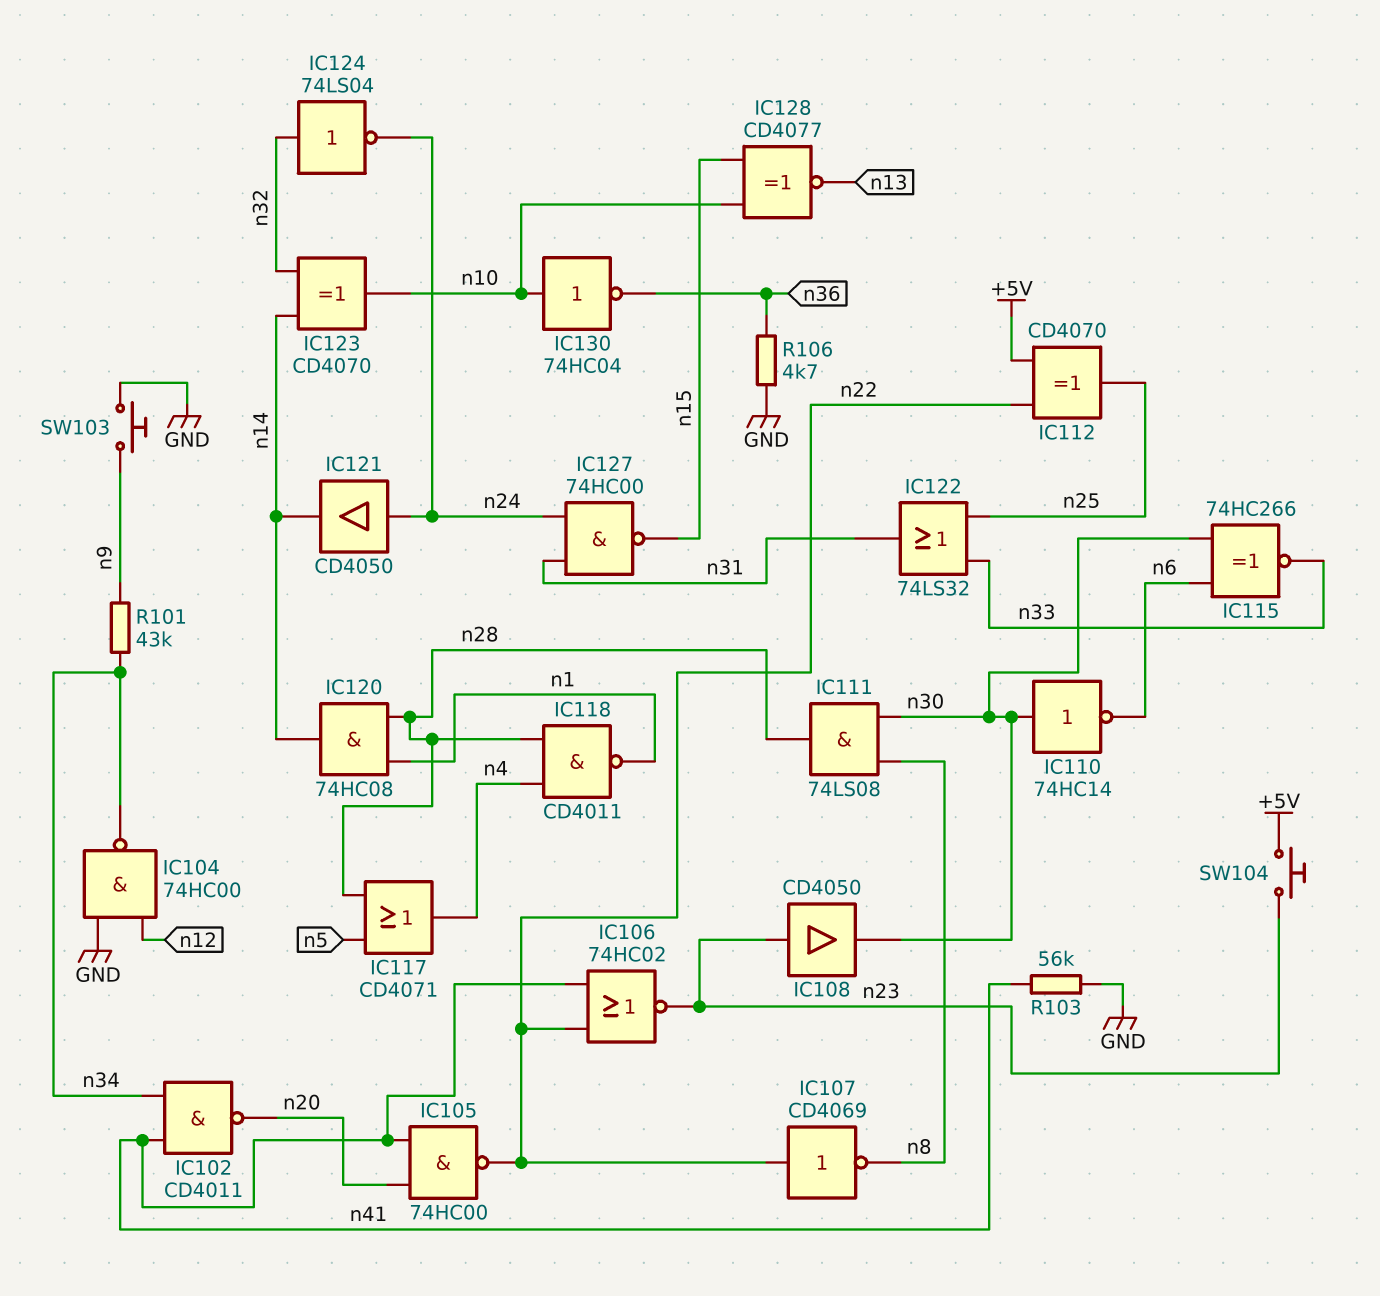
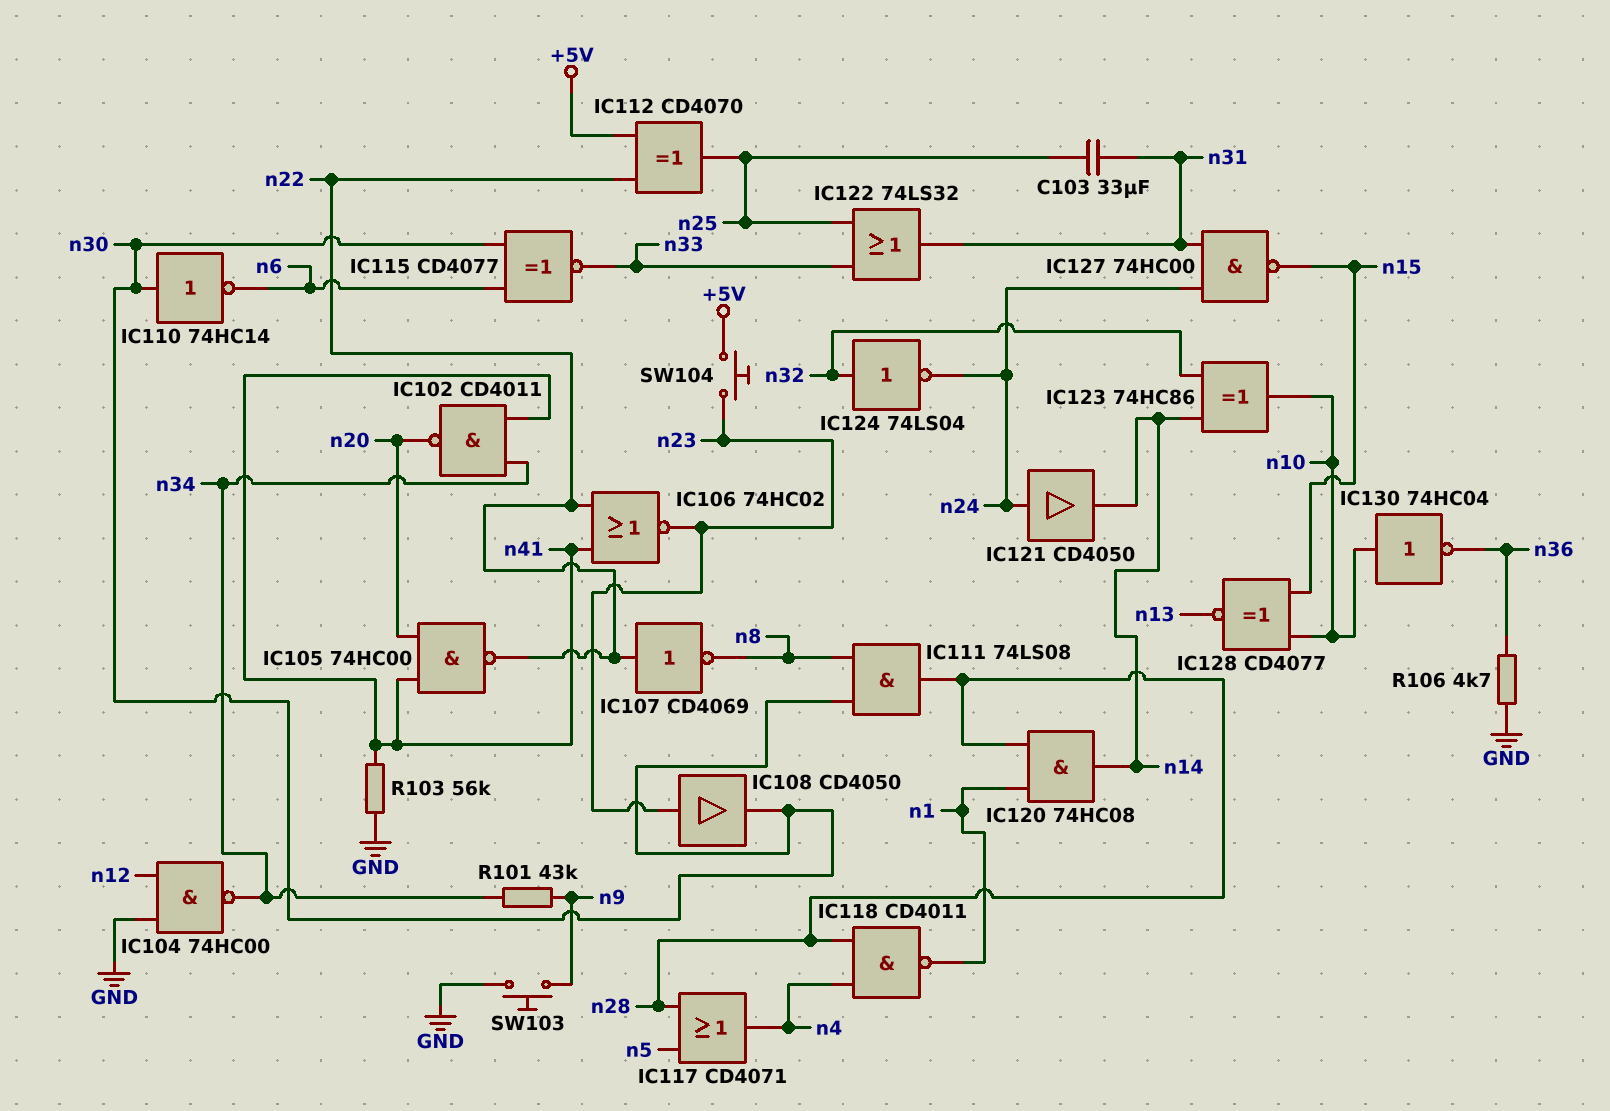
C103: none -> 33uF (n25, n31)
IC115: XNOR 74HC266 (in n6, in n30, out n33) -> XNOR CD4077 (in n6, in n30, out n33)
IC123: XOR CD4070 (in n14, in n32, out n10) -> XOR 74HC86 (in n14, in n32, out n10)

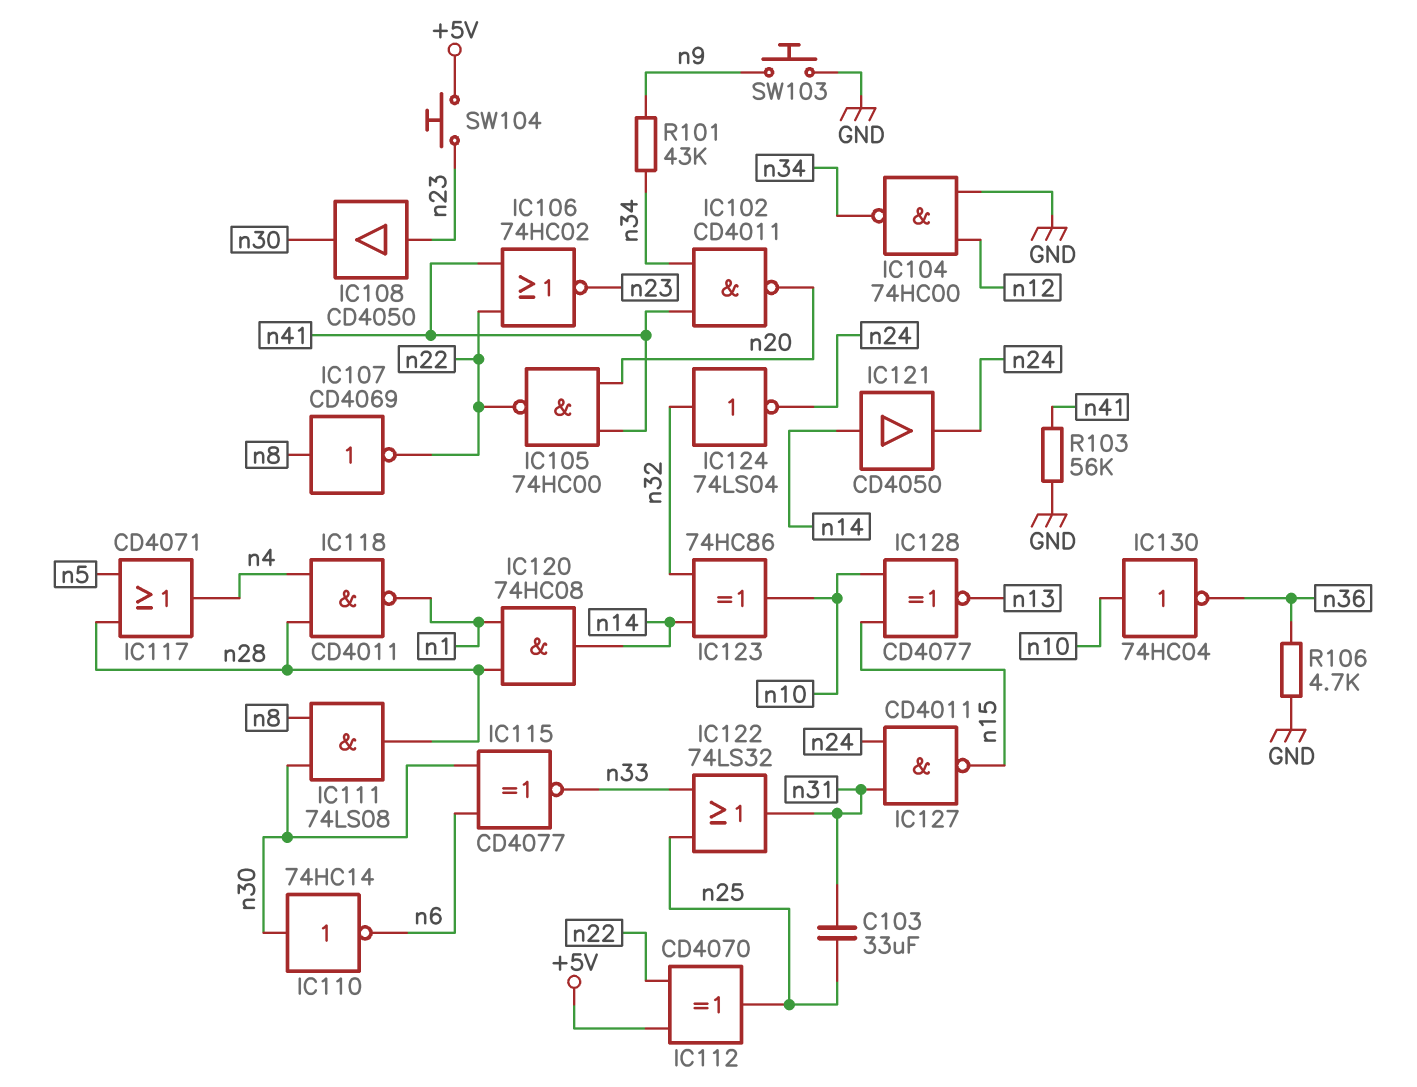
IC107: NOT CD4069 (in n22, out n8) -> NOT CD4069 (in n8, out n22)
IC121: buffer CD4050 (in n24, out n14) -> buffer CD4050 (in n14, out n24)
IC127: NAND 74HC00 (in n24, in n31, out n15) -> NAND CD4011 (in n24, in n31, out n15)

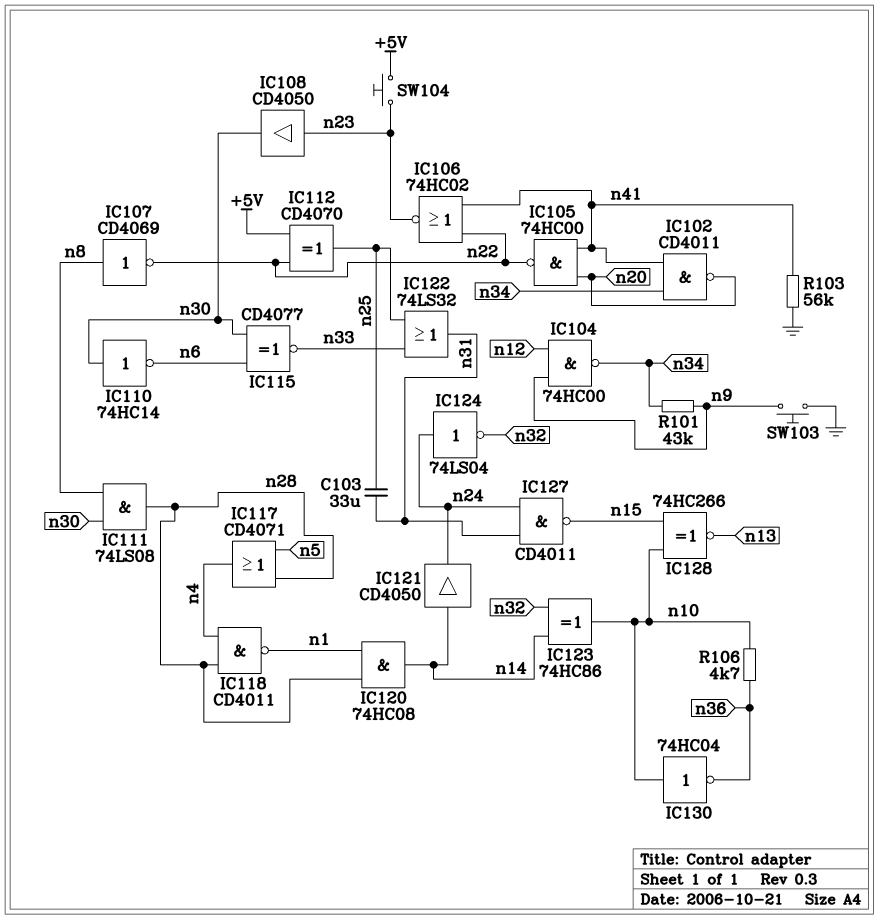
IC104: NAND 74HC00 (in GND, in n12, out n34) -> NAND 74HC00 (in n9, in n12, out n34)
IC124: NOT 74LS04 (in n32, out n24) -> NOT 74LS04 (in n24, out n32)
IC128: XNOR CD4077 (in n10, in n15, out n13) -> XNOR 74HC266 (in n10, in n15, out n13)
R106: 4.7k (GND, n36) -> 4.7k (n10, n36)

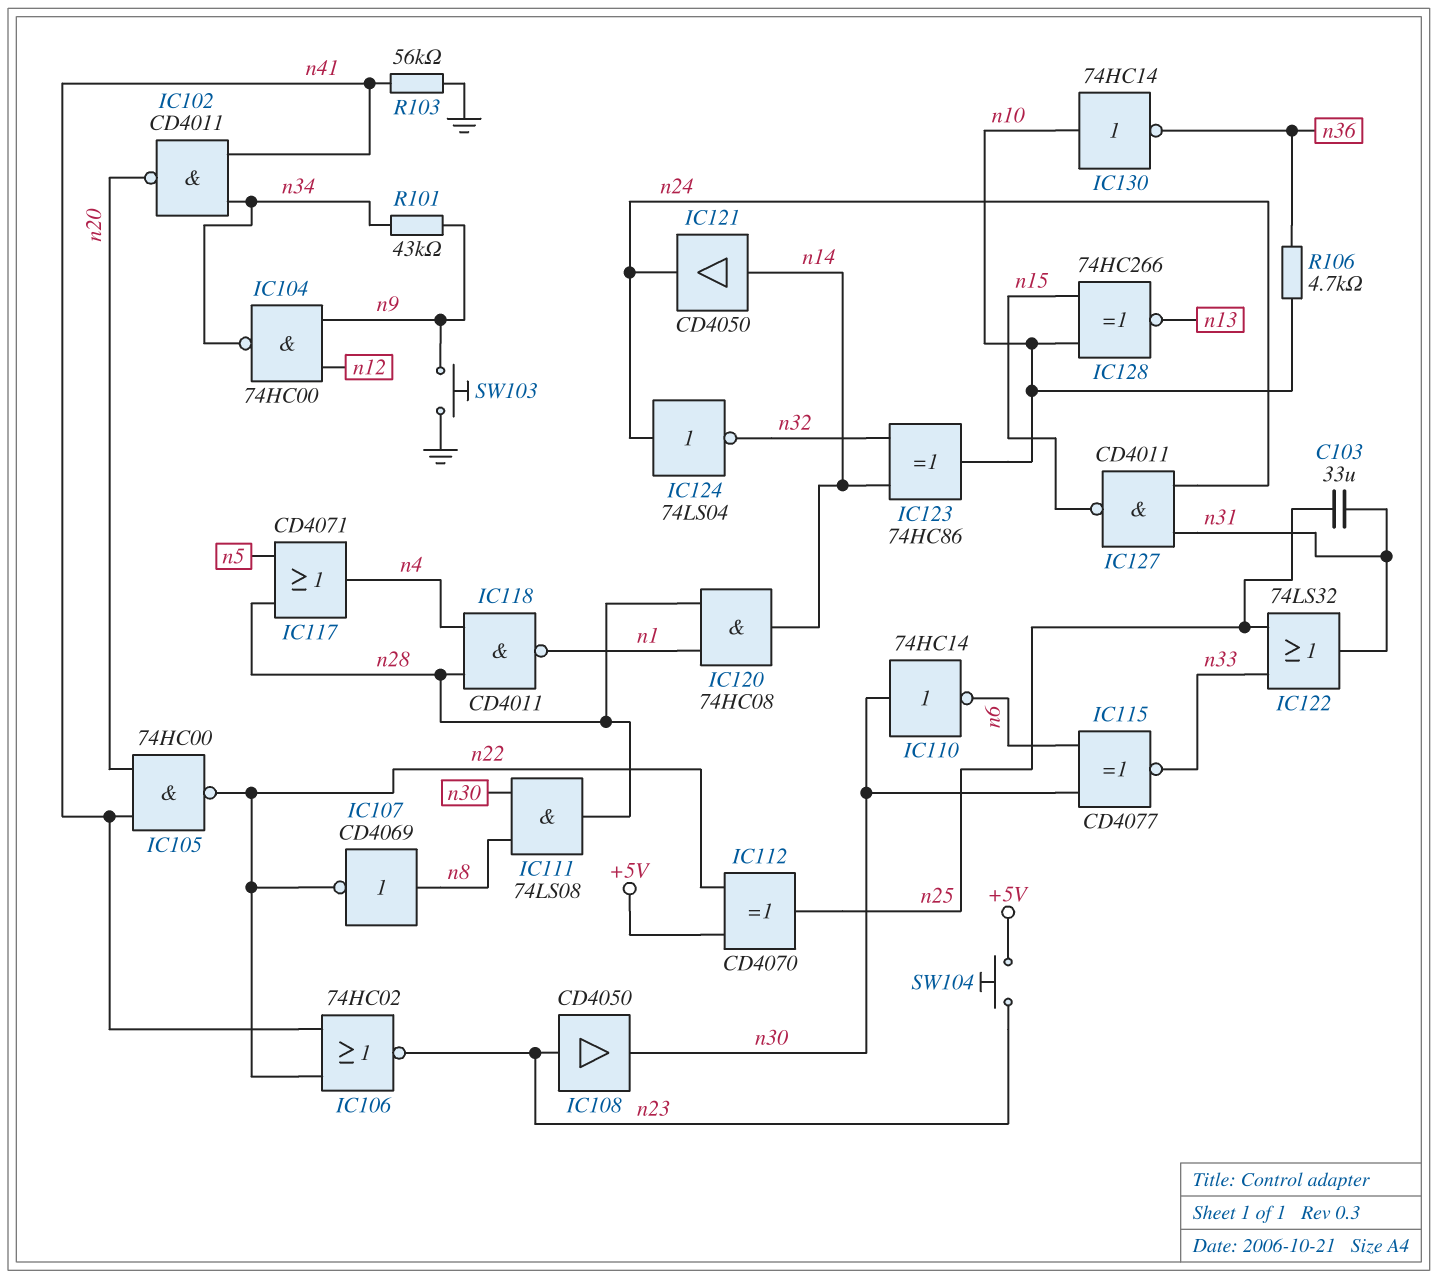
IC130: NOT 74HC04 (in n10, out n36) -> NOT 74HC14 (in n10, out n36)

